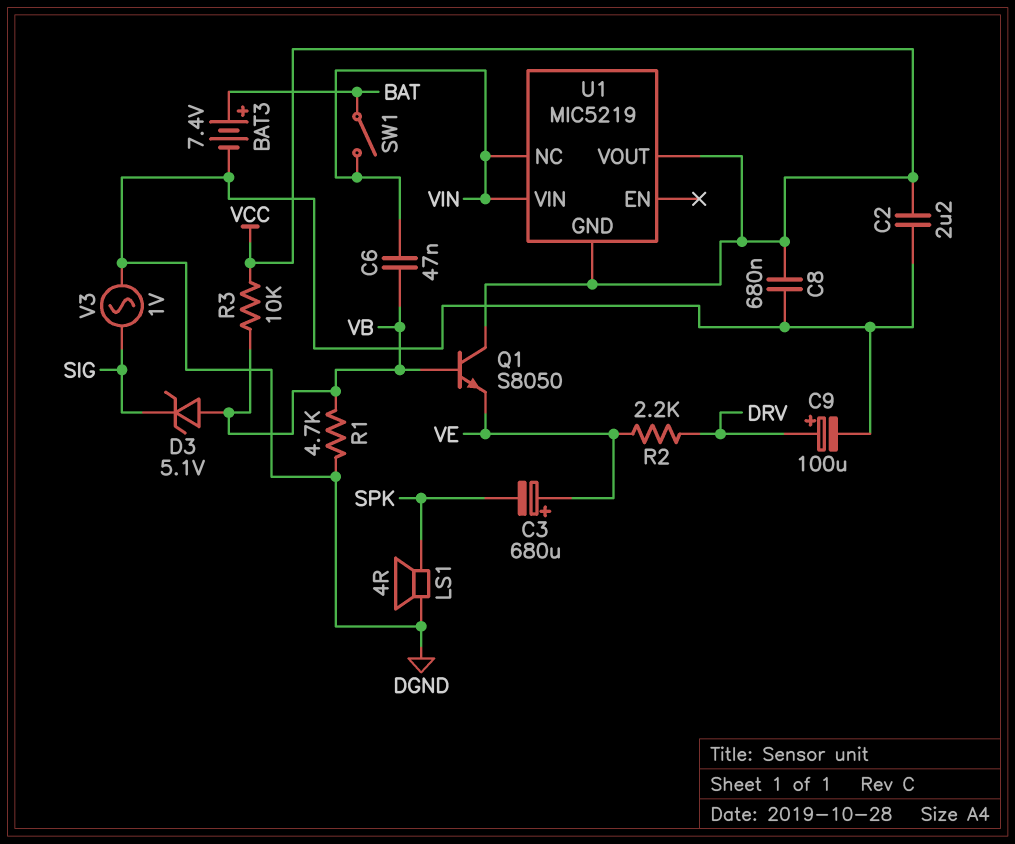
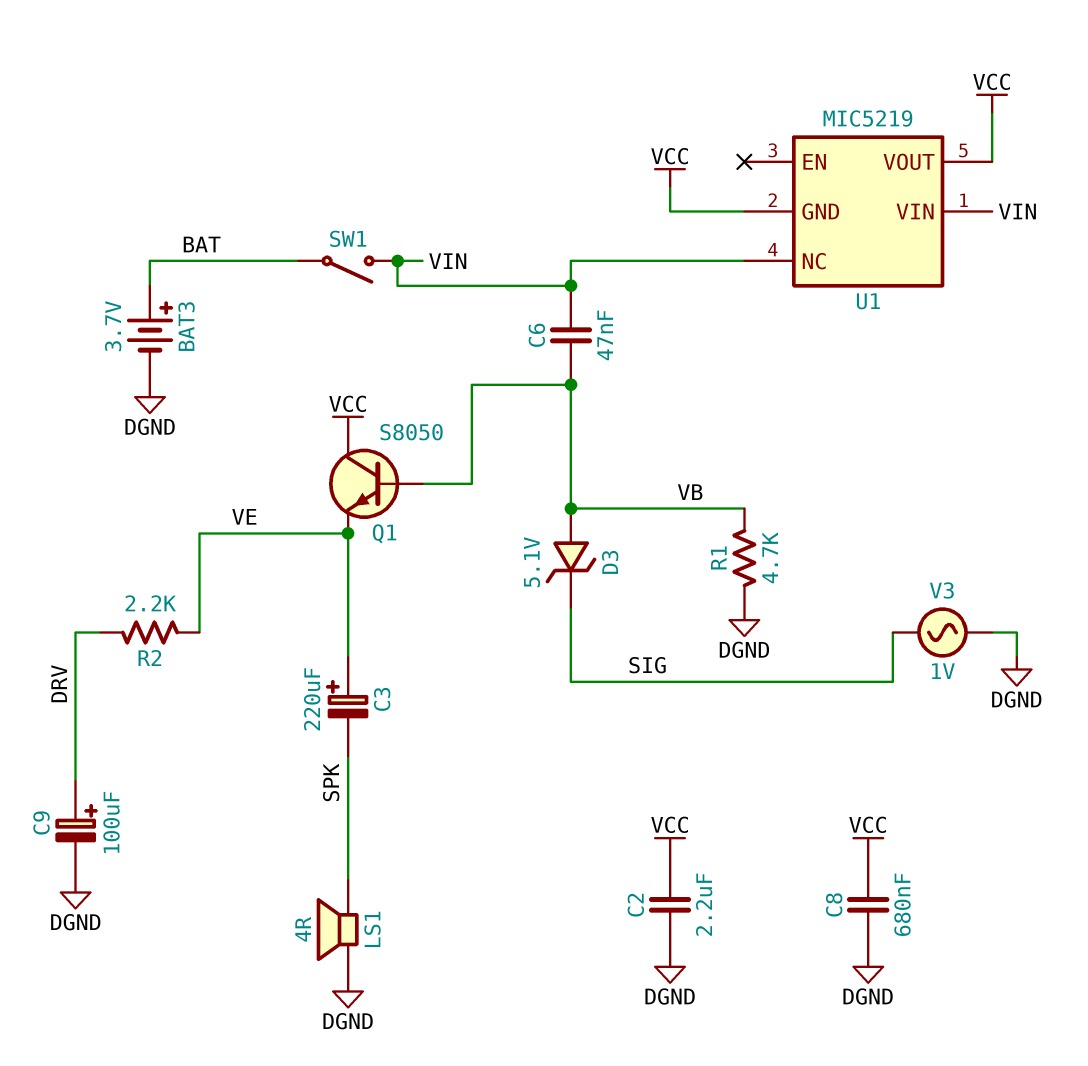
BAT3: 7.4V (plus BAT, minus DGND) -> 3.7V (plus BAT, minus DGND)
C3: 680uF (plus VE, minus SPK) -> 220uF (plus VE, minus SPK)
R3: 10k (VB, VCC) -> none

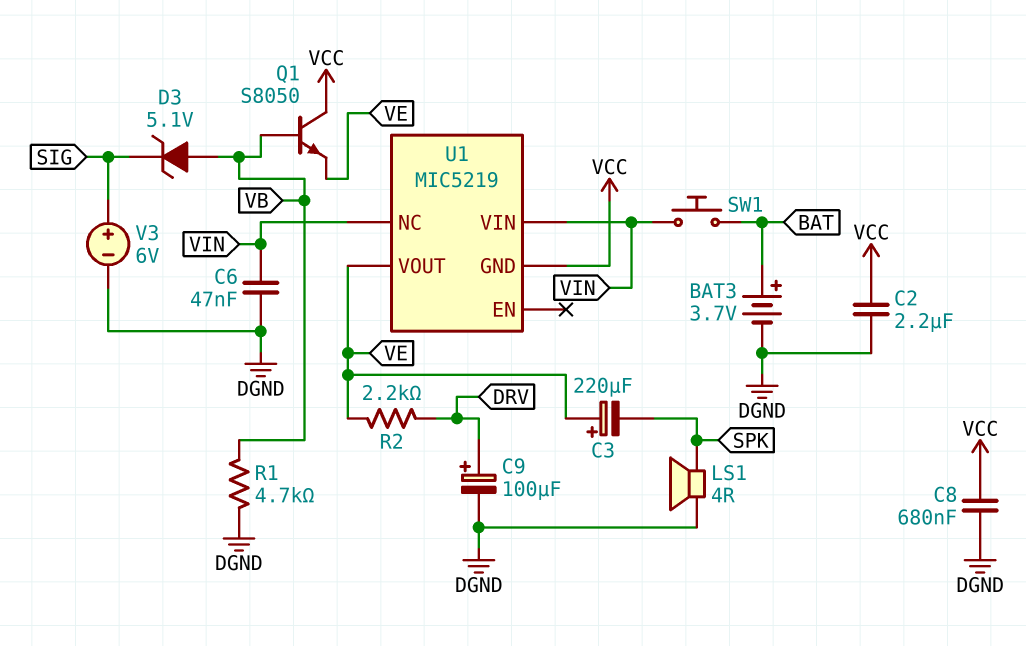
C6: 47nF (VB, VIN) -> 47nF (DGND, VIN)
SW1: switch (BAT, VIN) -> button (BAT, VIN)
U1 pin VOUT: VCC -> VE
V3: AC 1V (DGND, SIG) -> 6V (plus SIG, minus DGND)

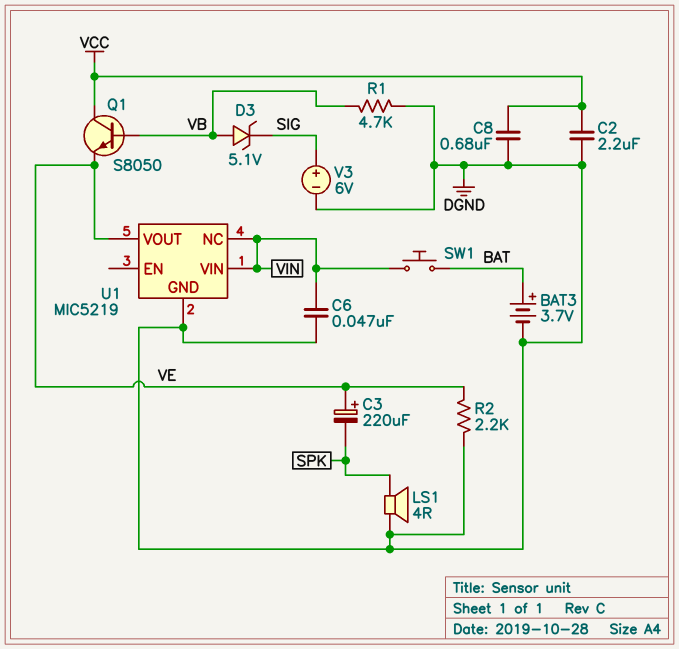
C9: 100uF (plus DRV, minus DGND) -> none
R2: 2.2k (DRV, VE) -> 2.2k (DGND, VE)
U1 pin GND: VCC -> DGND

